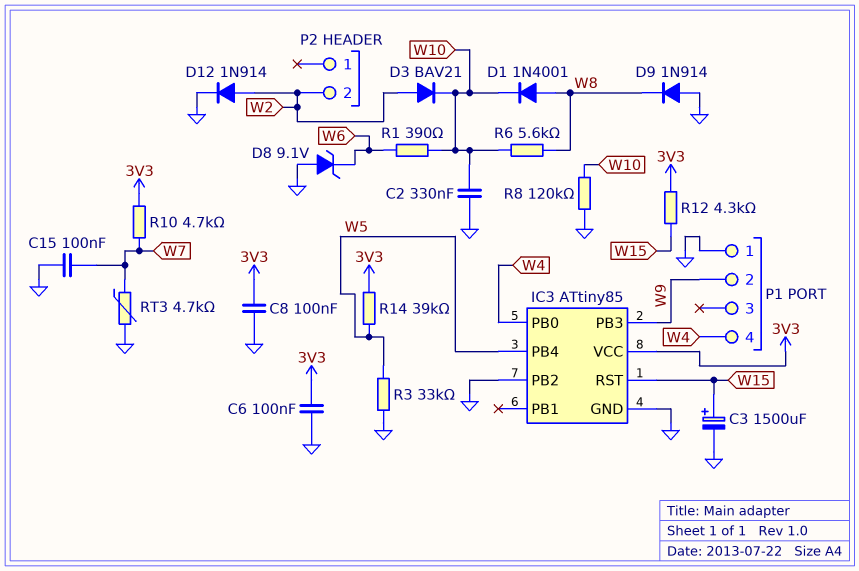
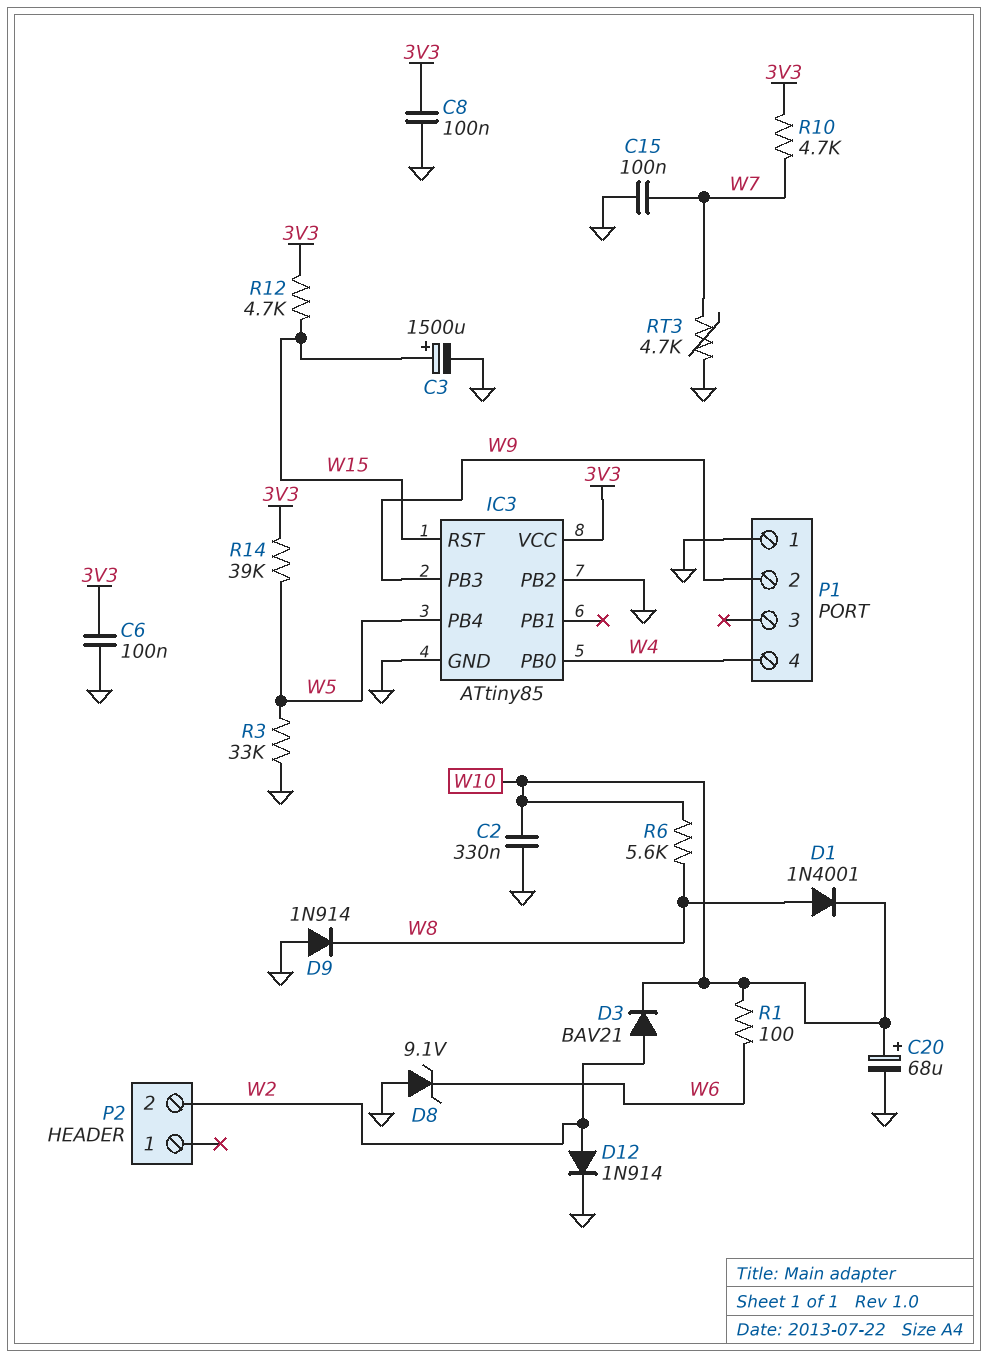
C20: none -> 68uF (plus W10, minus GND)
R1: 390 (W6, W10) -> 100 (W6, W10)
R8: 120k (GND, W10) -> none
R12: 4.3k (3V3, W15) -> 4.7k (3V3, W15)

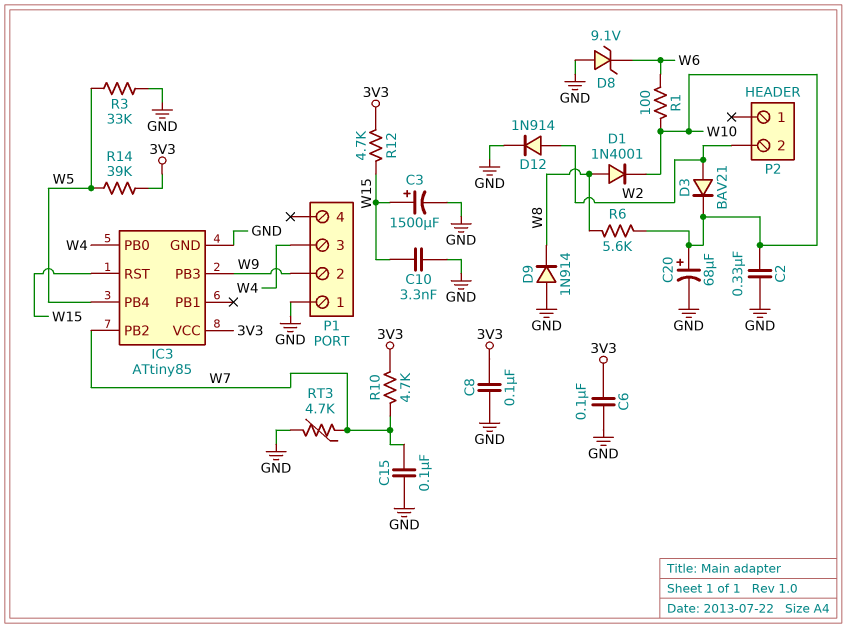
C10: none -> 3.3nF (GND, W15)
IC3 pin PB2: GND -> W7
P1 pin 3: none -> W4
P1 pin 4: W4 -> none

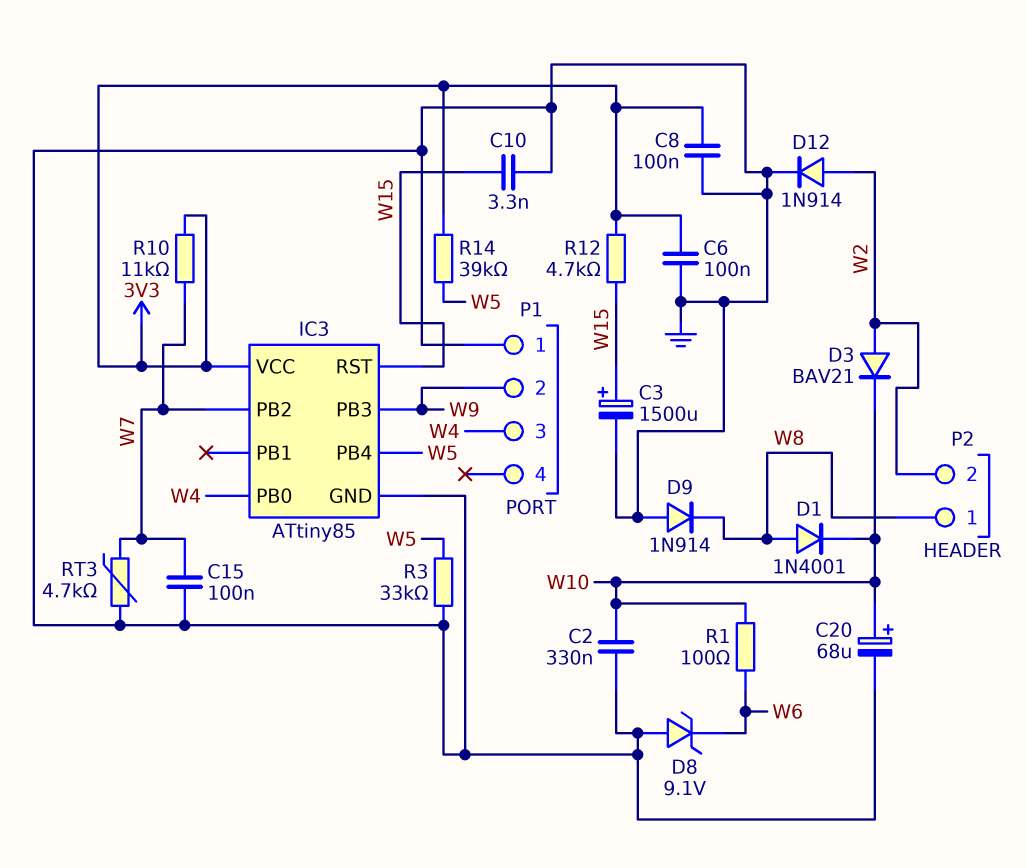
P2 pin 1: none -> W8
R6: 5.6k (W8, W10) -> none
R10: 4.7k (3V3, W7) -> 11k (3V3, W7)

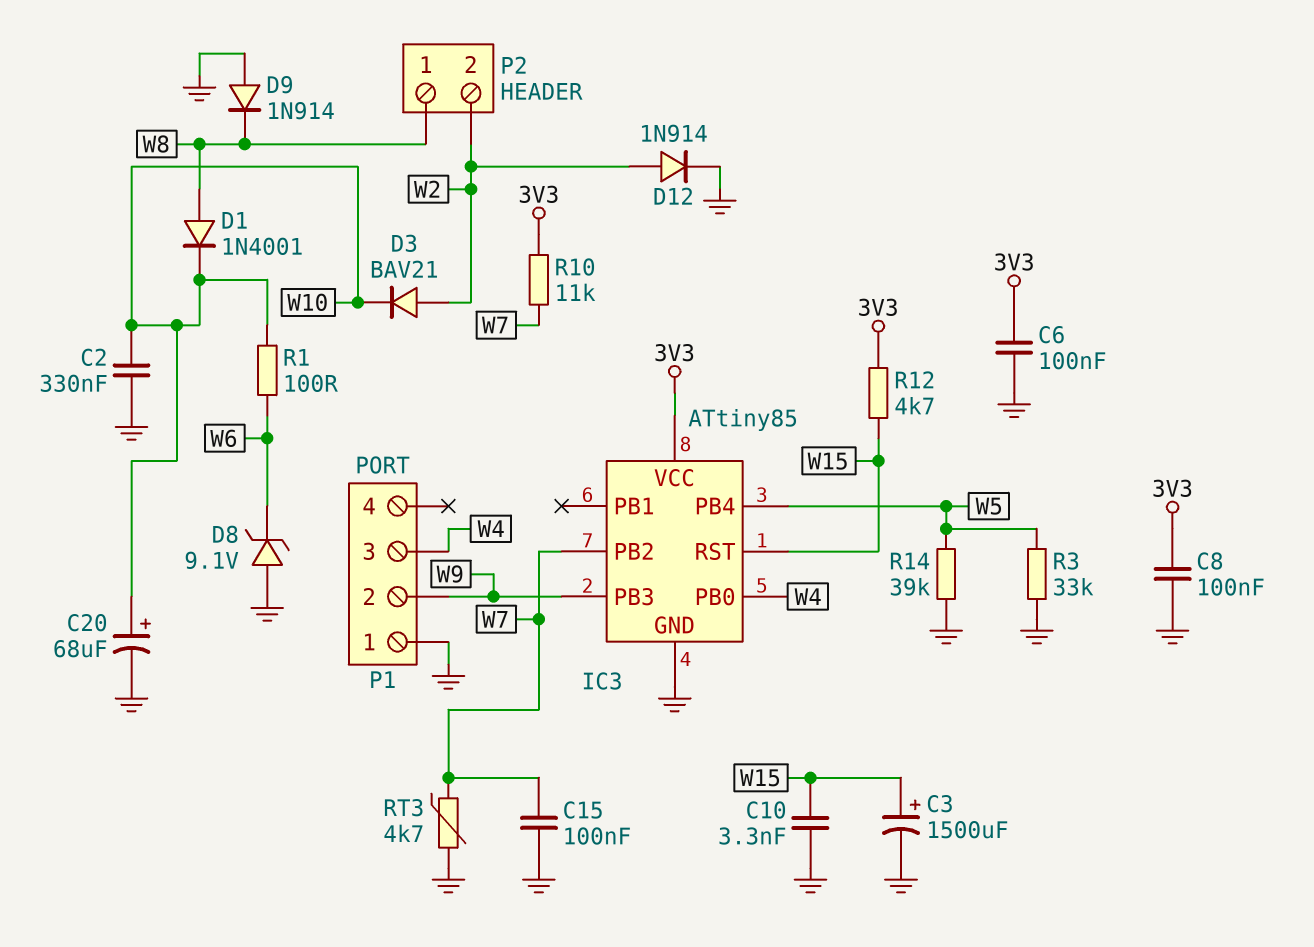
R14: 39k (3V3, W5) -> 39k (GND, W5)

